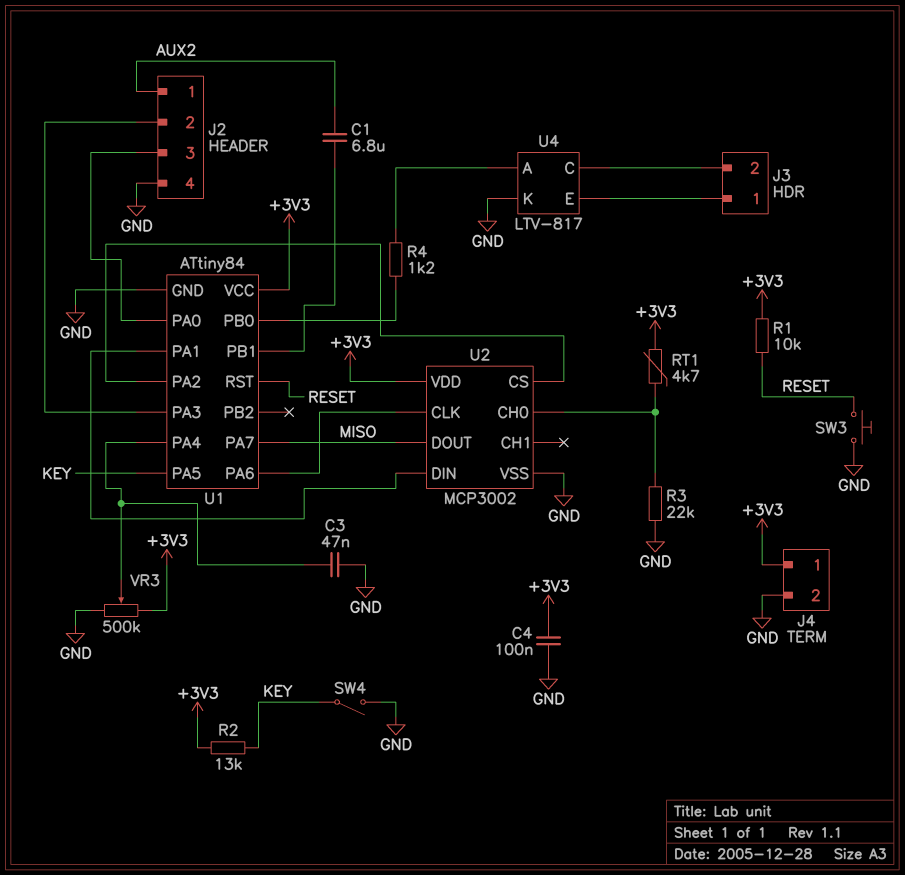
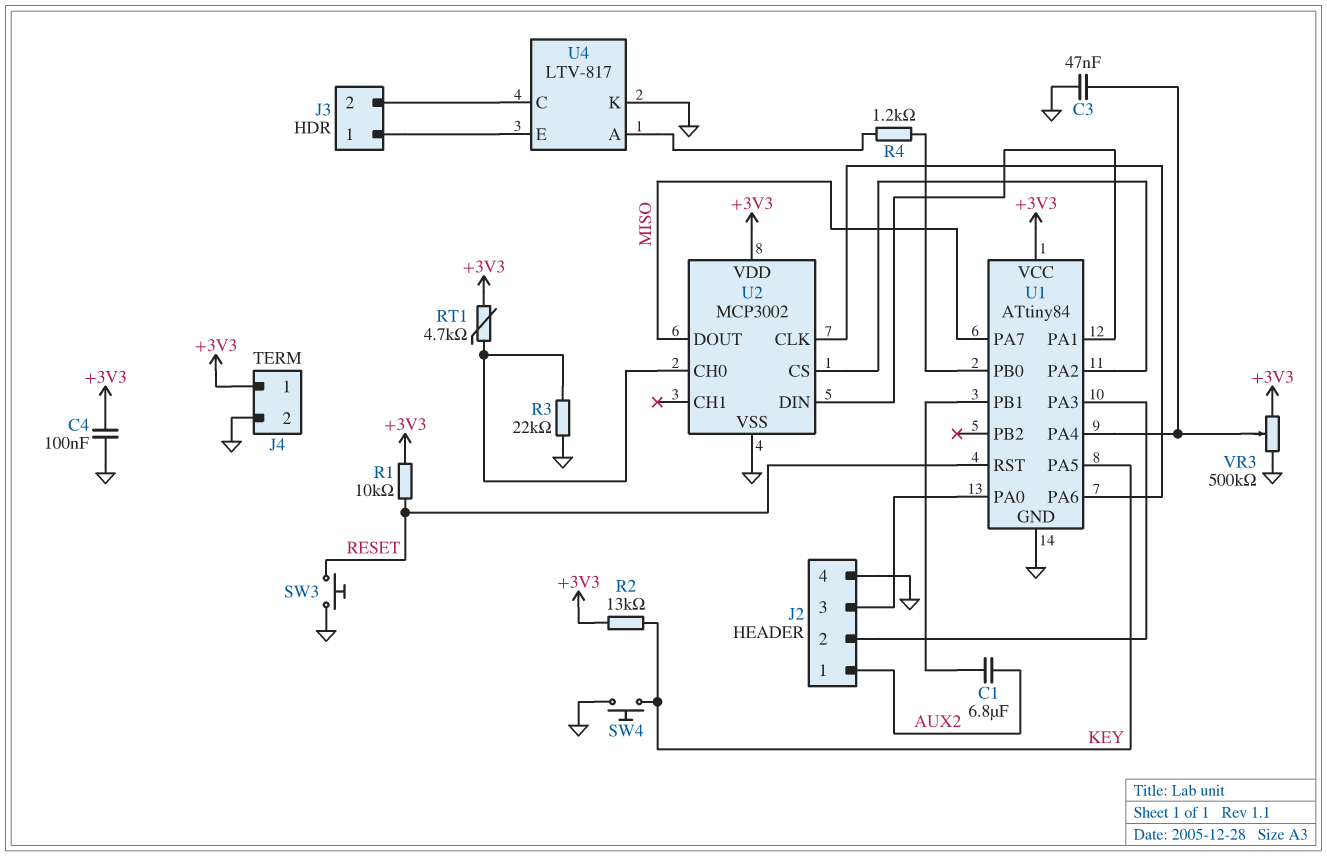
SW4: switch (GND, KEY) -> button (GND, KEY)

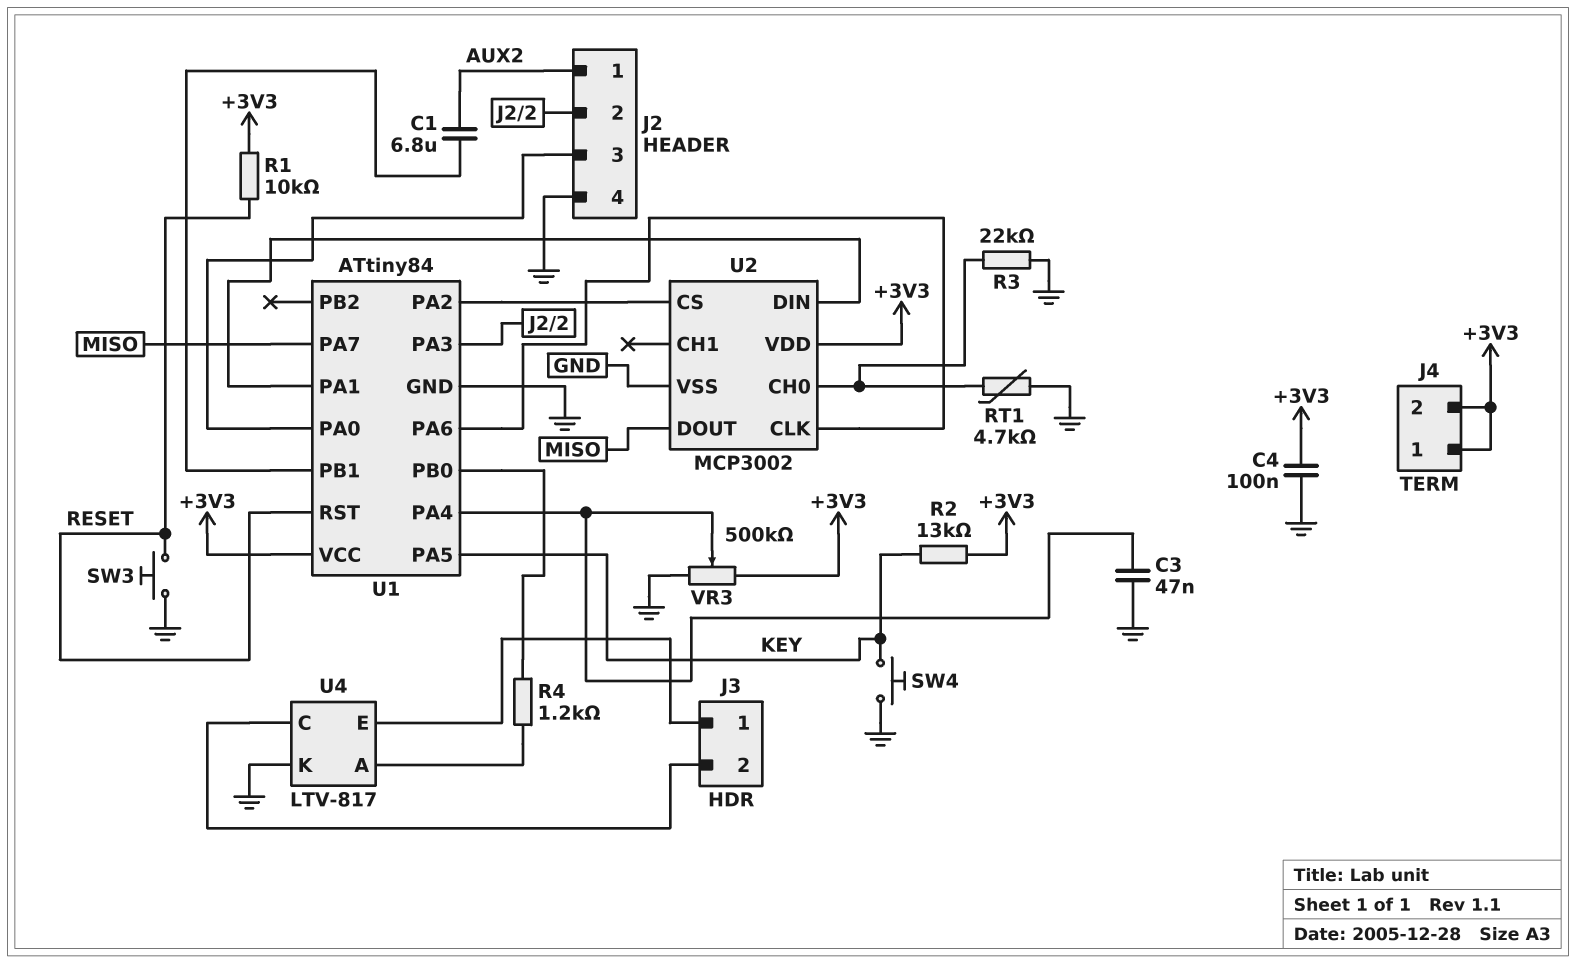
J4 pin 2: GND -> +3V3
RT1: 4.7k (+3V3, U2/CH0) -> 4.7k (GND, U2/CH0)

